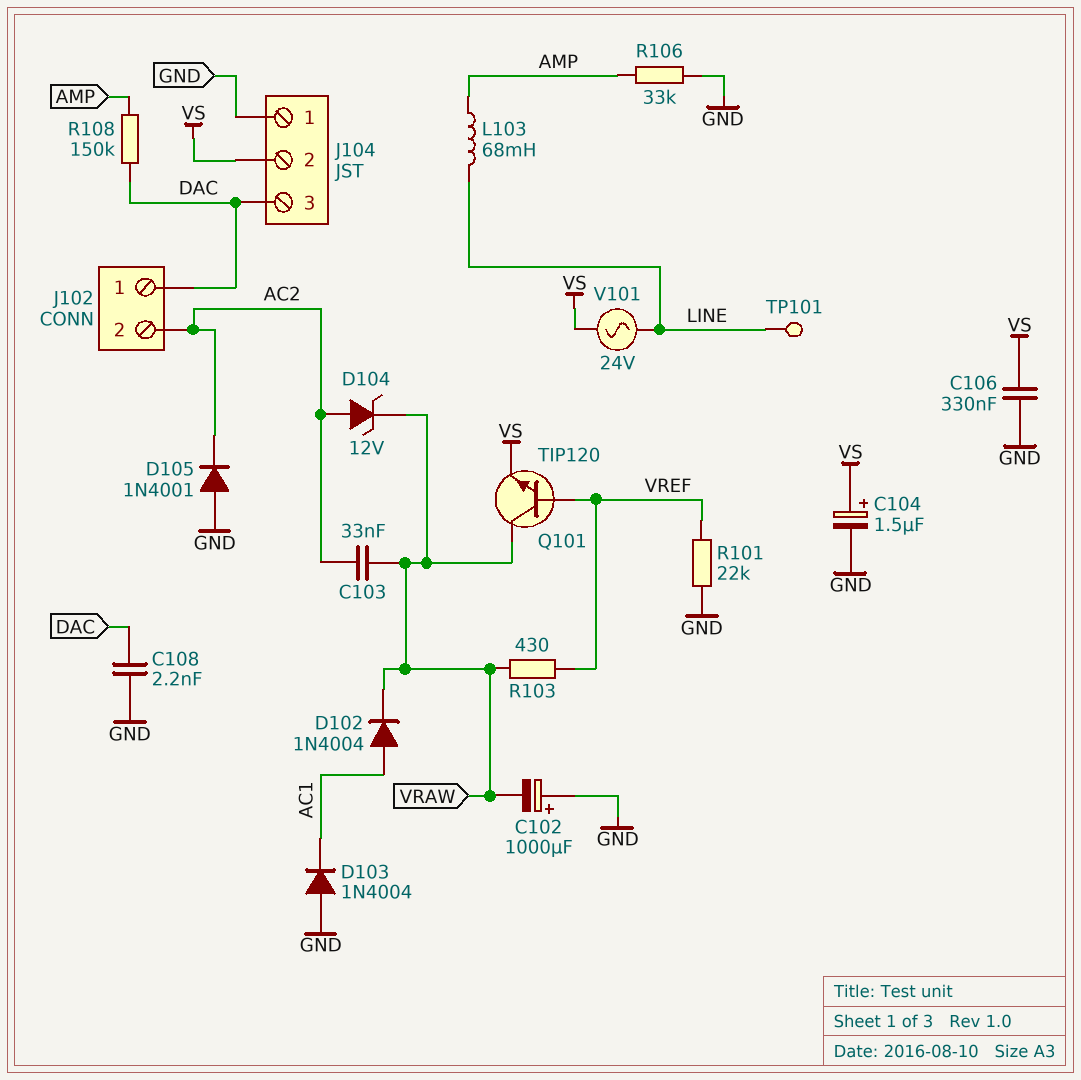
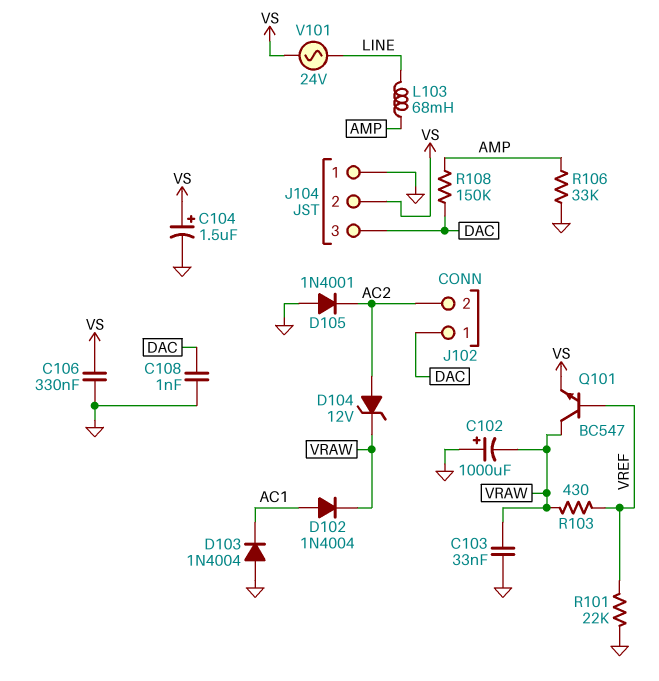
C103: 33nF (AC2, VRAW) -> 33nF (GND, VRAW)
C108: 2.2nF (DAC, GND) -> 1nF (DAC, GND)
Q101: NPN TIP120 (B VREF, C VRAW, E VS) -> NPN BC547 (B VREF, C VRAW, E VS)
TP101: test point (LINE) -> none

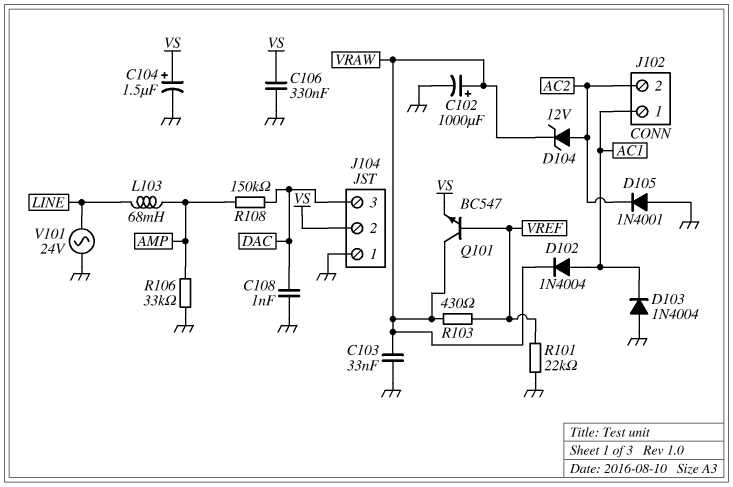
C102: 1000uF (plus GND, minus VRAW) -> 1000uF (plus VRAW, minus GND)
J102 pin 1: DAC -> AC1
V101: AC 24V (LINE, VS) -> AC 24V (GND, LINE)

